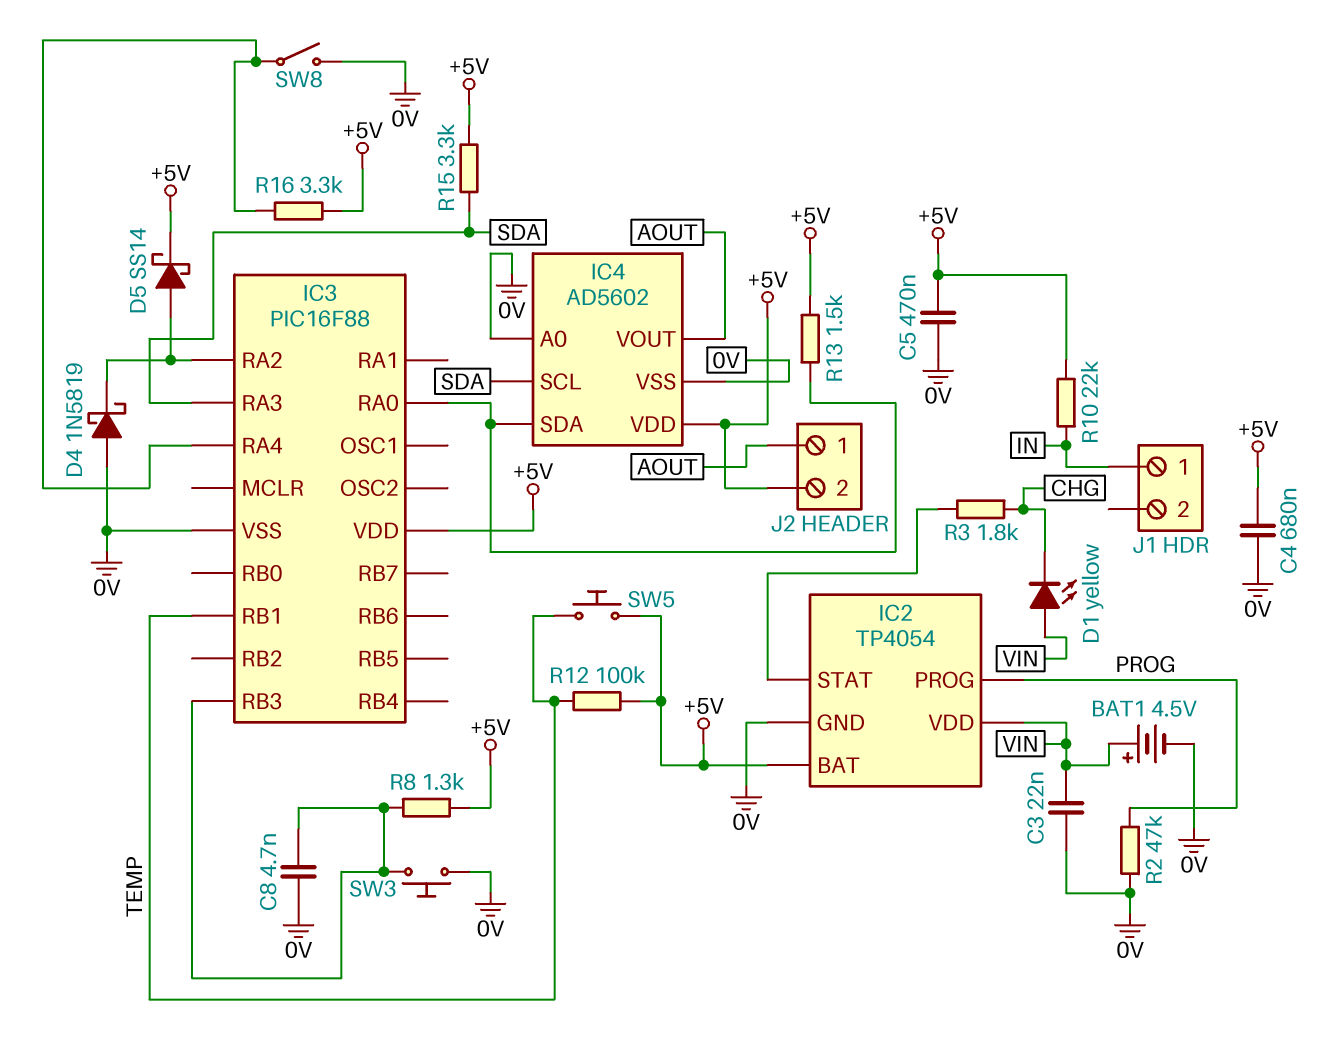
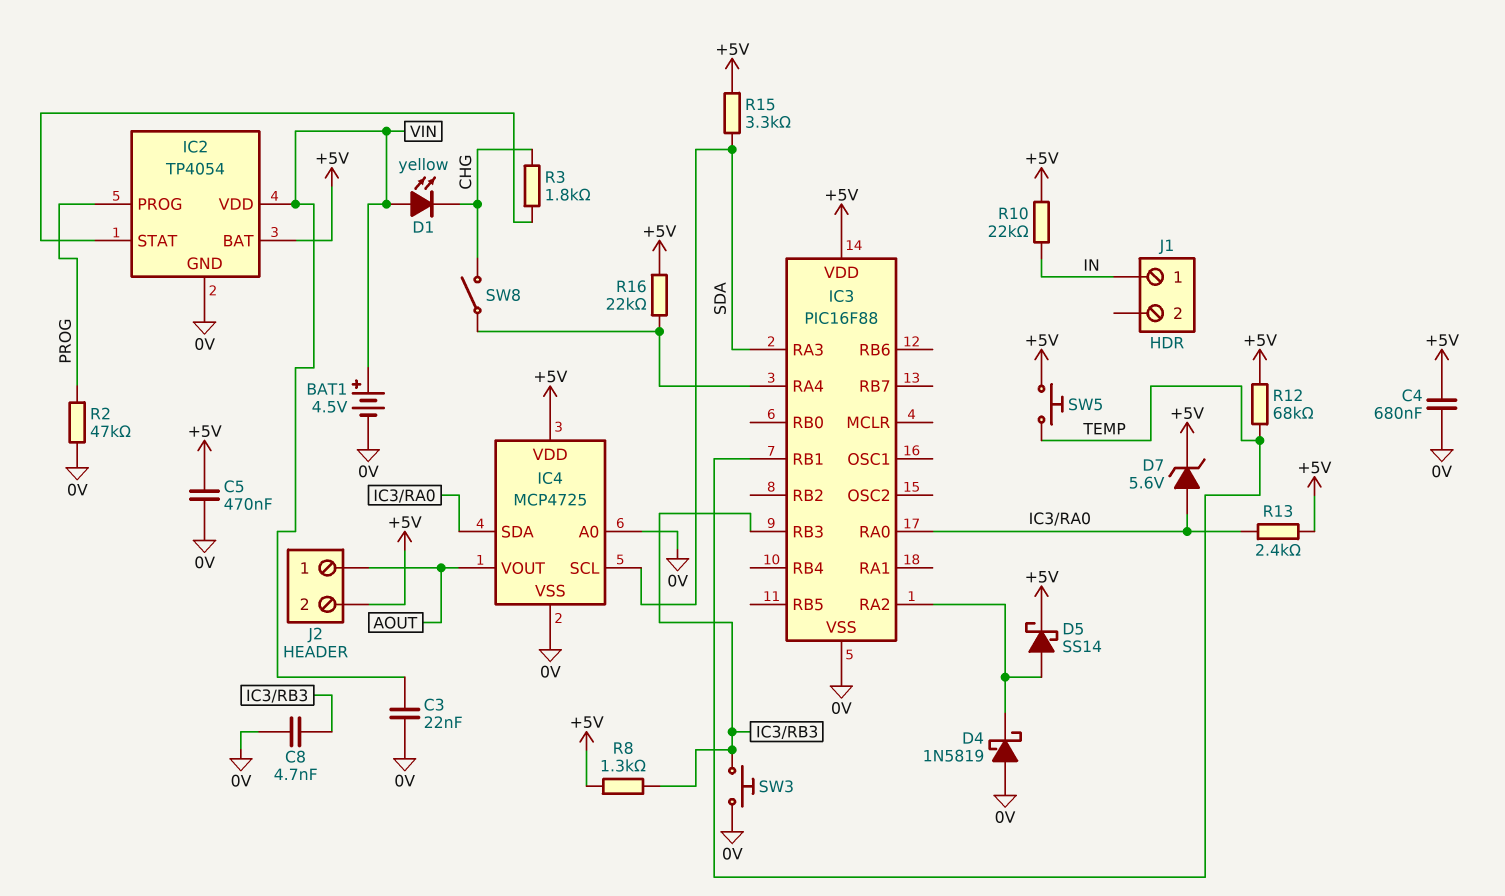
D7: none -> zener 5.6V (A IC3/RA0, K +5V)
IC4: AD5602 -> MCP4725
R12: 100k (+5V, TEMP) -> 68k (+5V, TEMP)
R13: 1.5k (+5V, IC3/RA0) -> 2.4k (+5V, IC3/RA0)
R16: 3.3k (+5V, IC3/RA4) -> 22k (+5V, IC3/RA4)
SW8: switch (0V, IC3/RA4) -> switch (CHG, IC3/RA4)

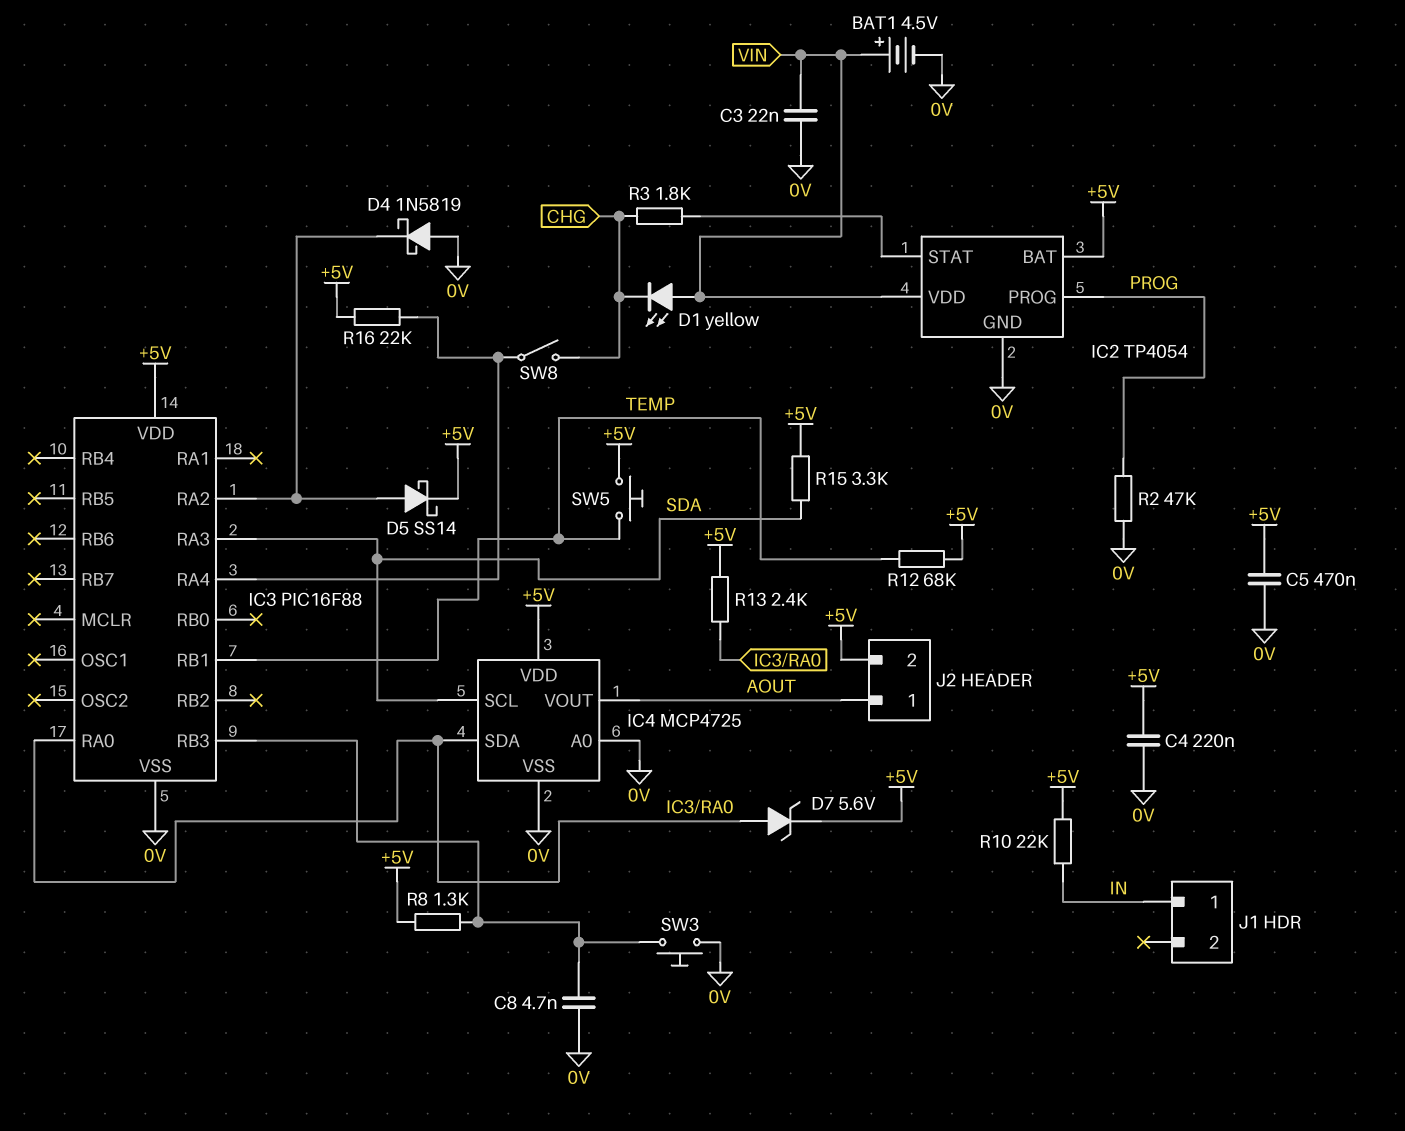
C4: 680nF (+5V, 0V) -> 220nF (+5V, 0V)

